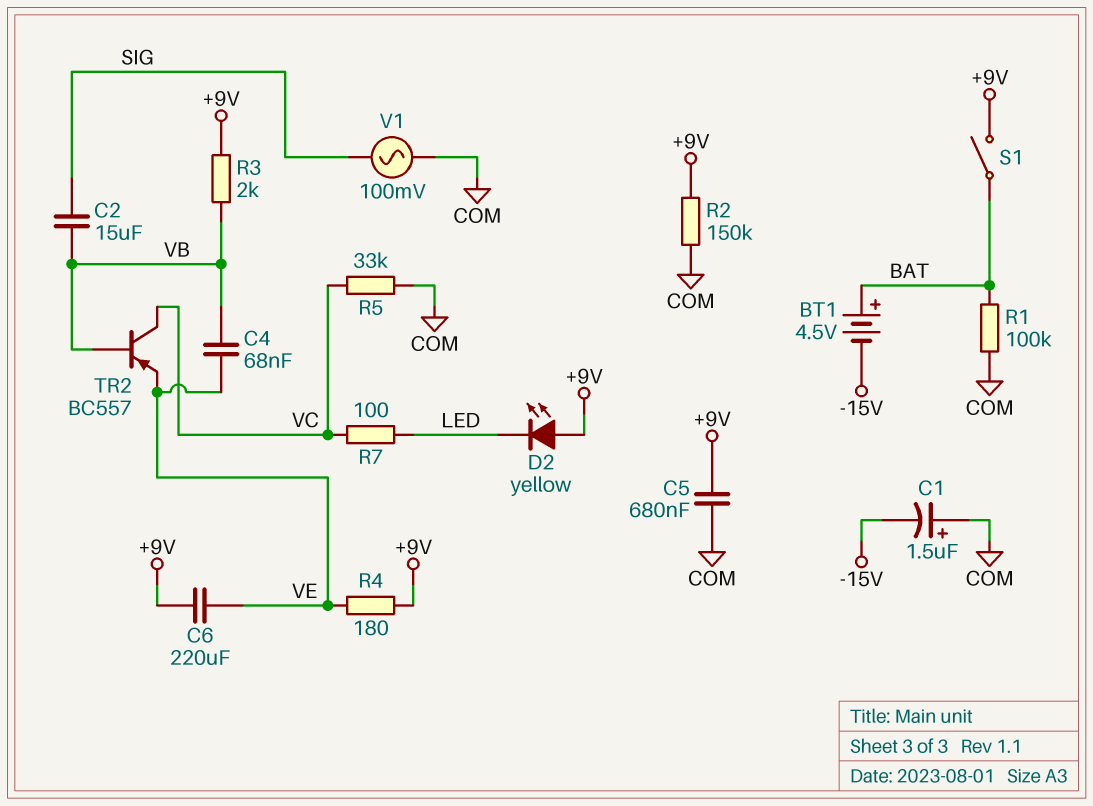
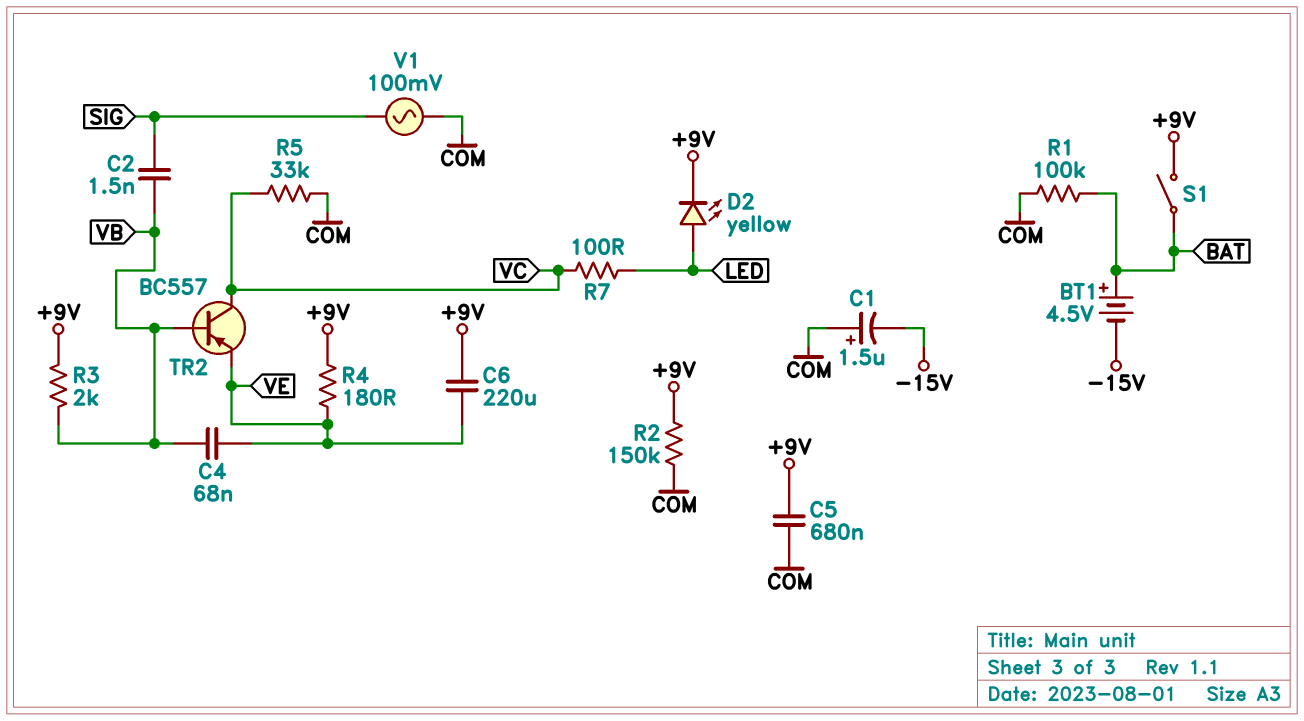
C2: 15uF (SIG, VB) -> 1.5nF (SIG, VB)
D2: LED yellow (A +9V, K LED) -> LED yellow (A LED, K +9V)

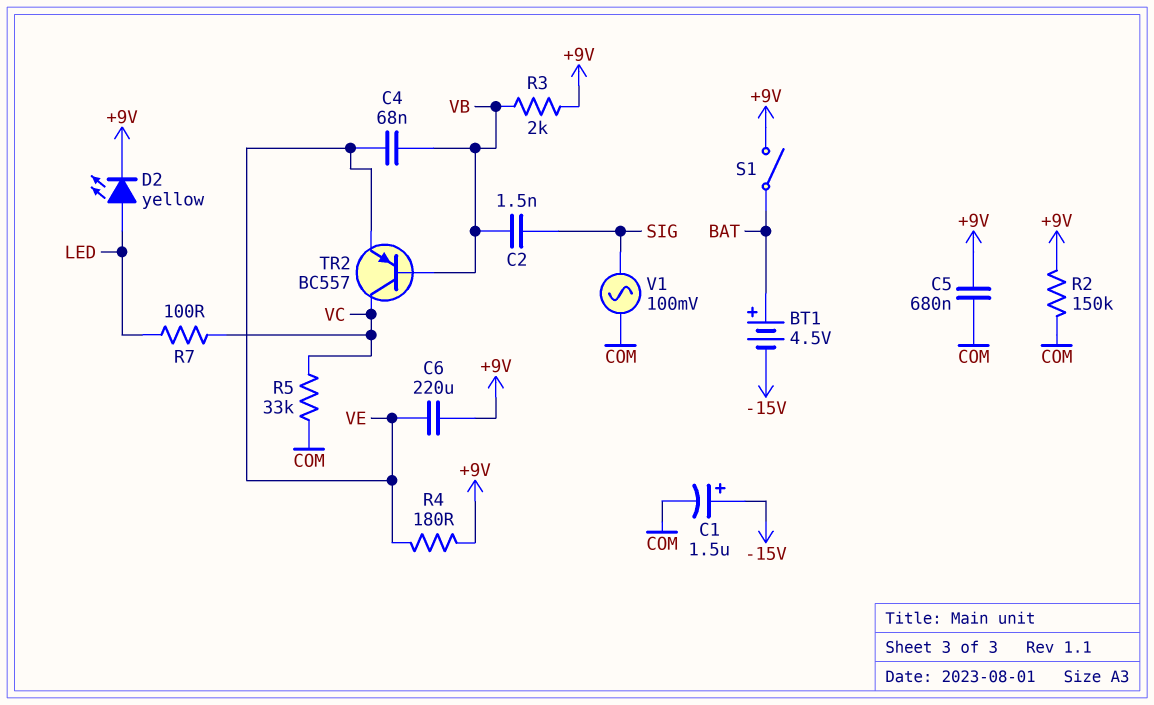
C1: 1.5uF (plus COM, minus -15V) -> 1.5uF (plus -15V, minus COM)
R1: 100k (BAT, COM) -> none

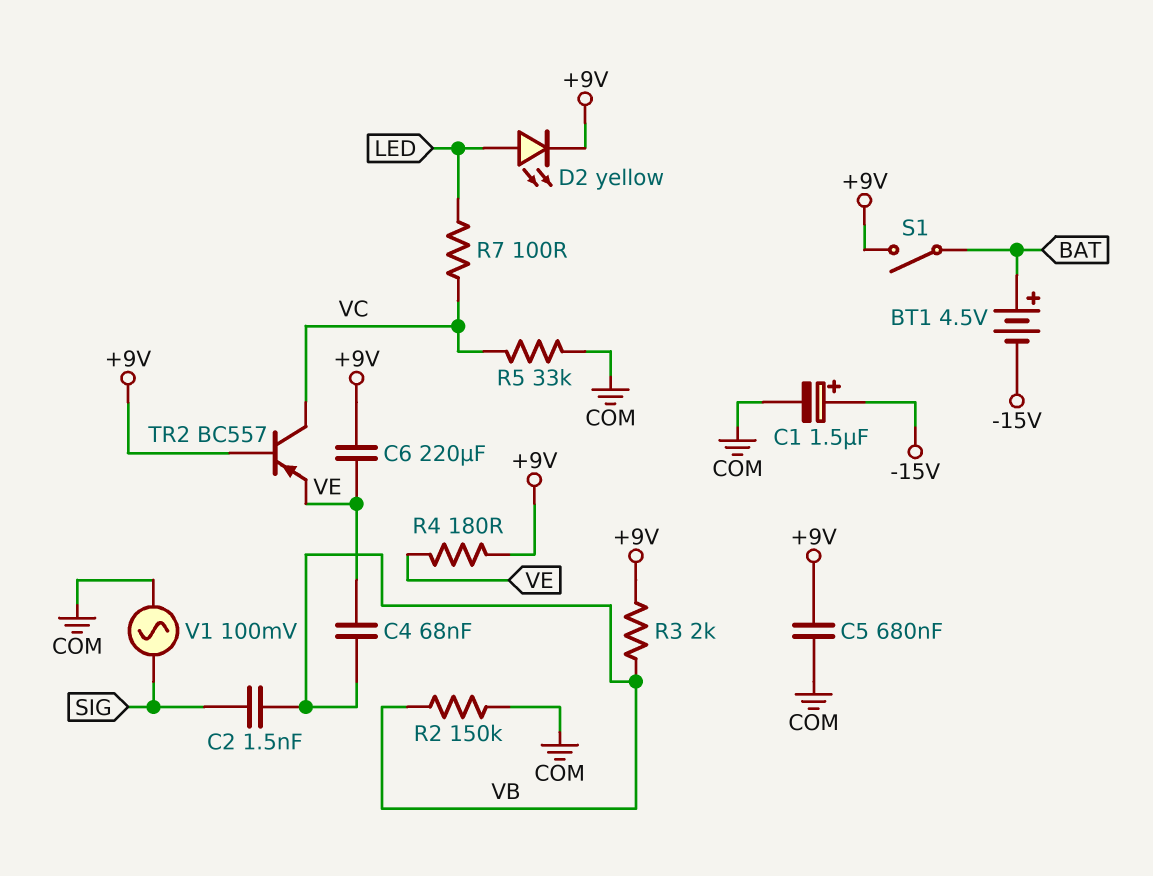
R2: 150k (+9V, COM) -> 150k (COM, VB)
TR2: PNP BC557 (B VB, C VC, E VE) -> PNP BC557 (B +9V, C VC, E VE)

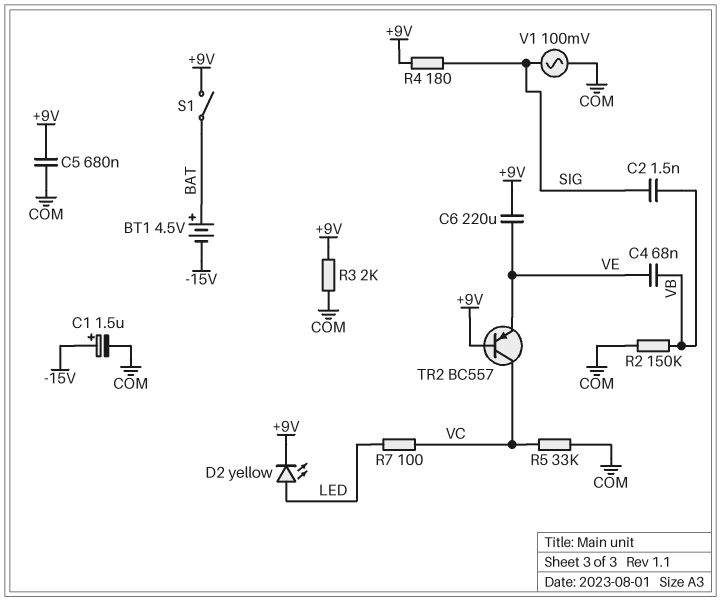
R3: 2k (+9V, VB) -> 2k (+9V, COM)
R4: 180 (+9V, VE) -> 180 (+9V, SIG)

